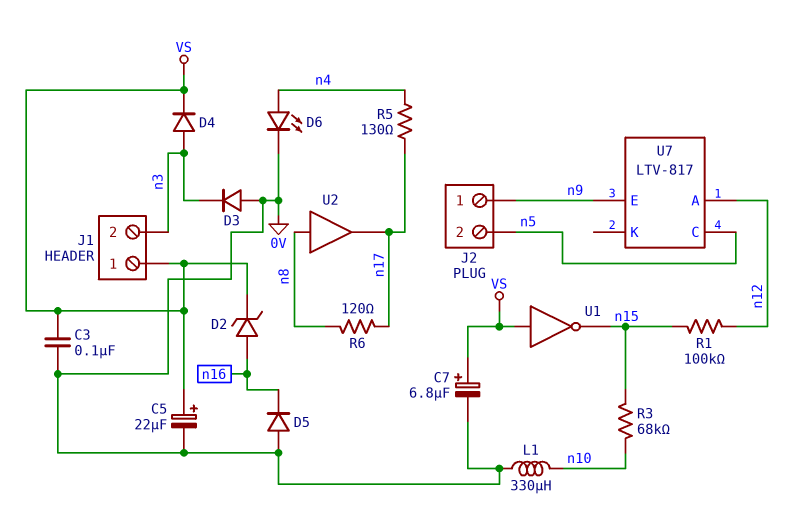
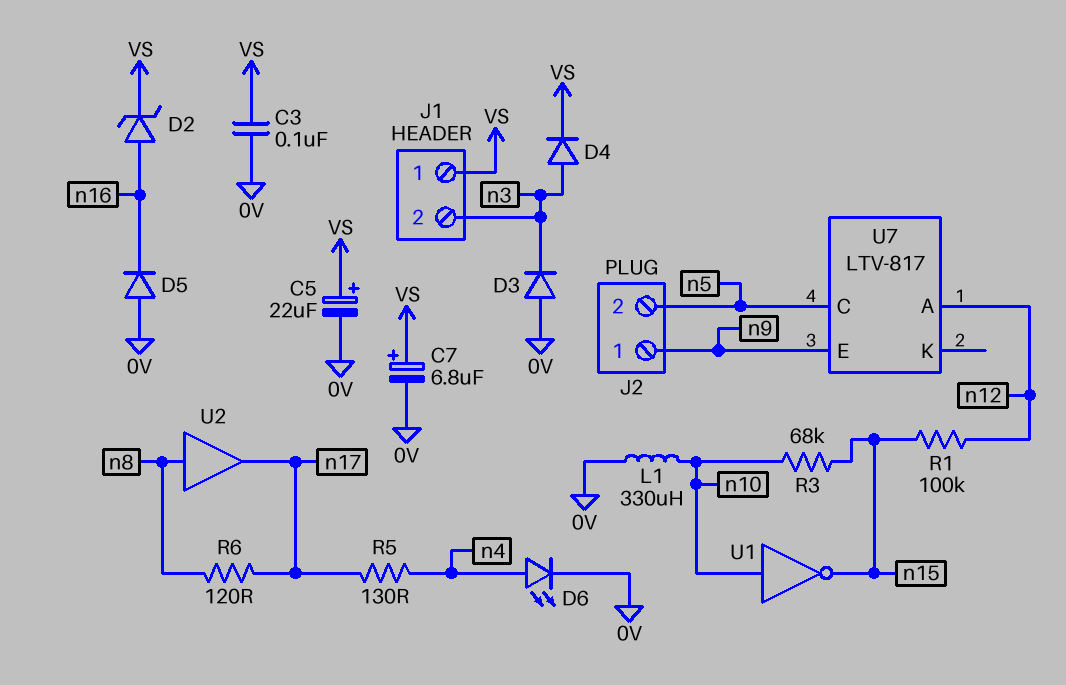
U1: NOT (in VS, out n15) -> NOT (in n10, out n15)

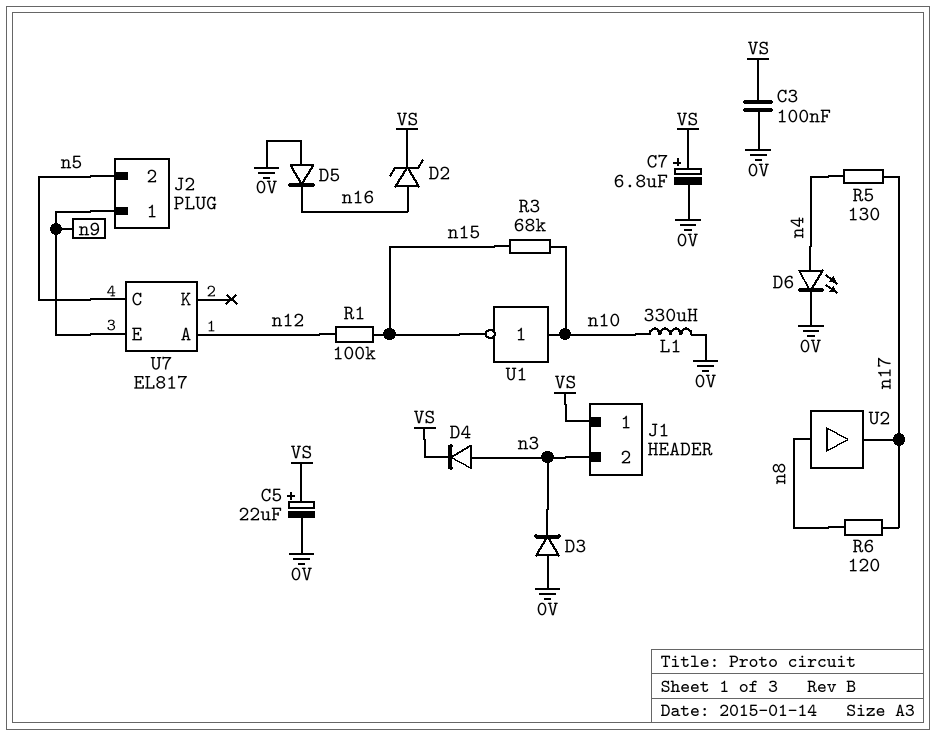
U7: LTV-817 -> EL817

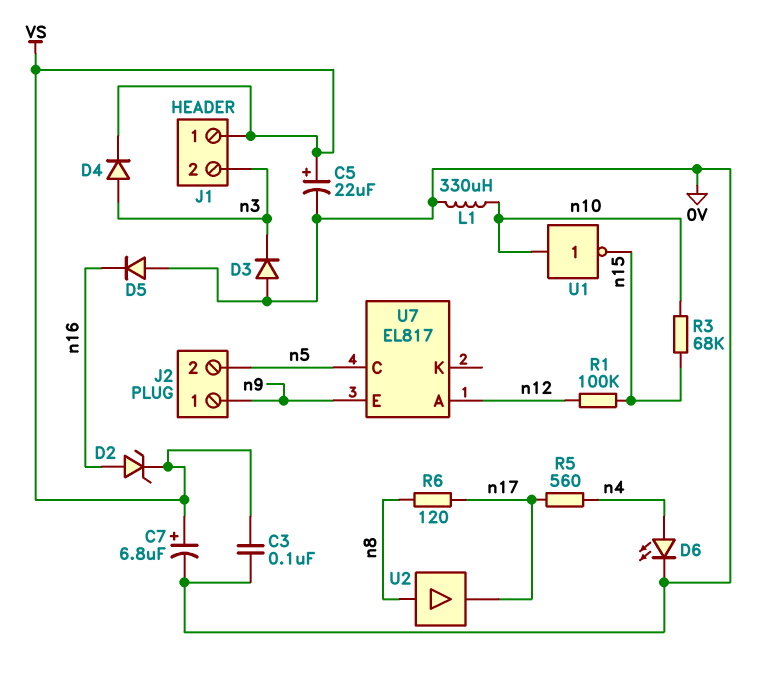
R5: 130 (n4, n17) -> 560 (n4, n17)

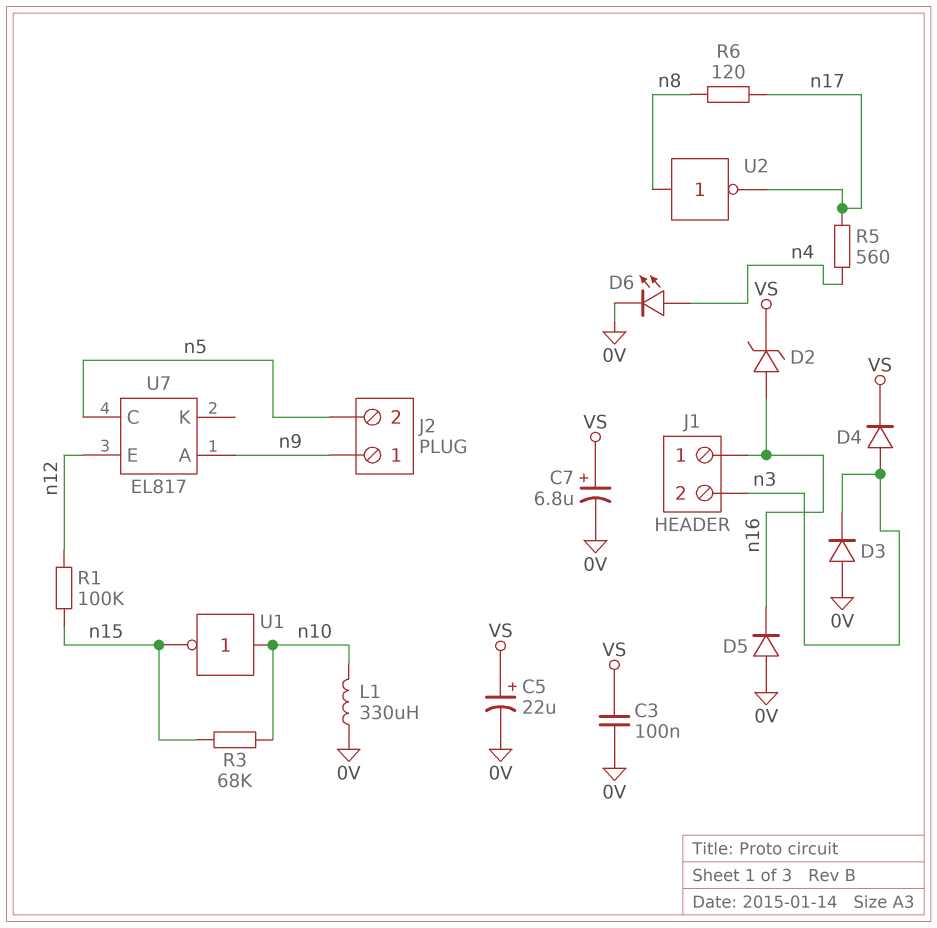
J1 pin 1: VS -> n16
U2: buffer (in n8, out n17) -> NOT (in n8, out n17)
U7 pin A: n12 -> n9
U7 pin E: n9 -> n12

